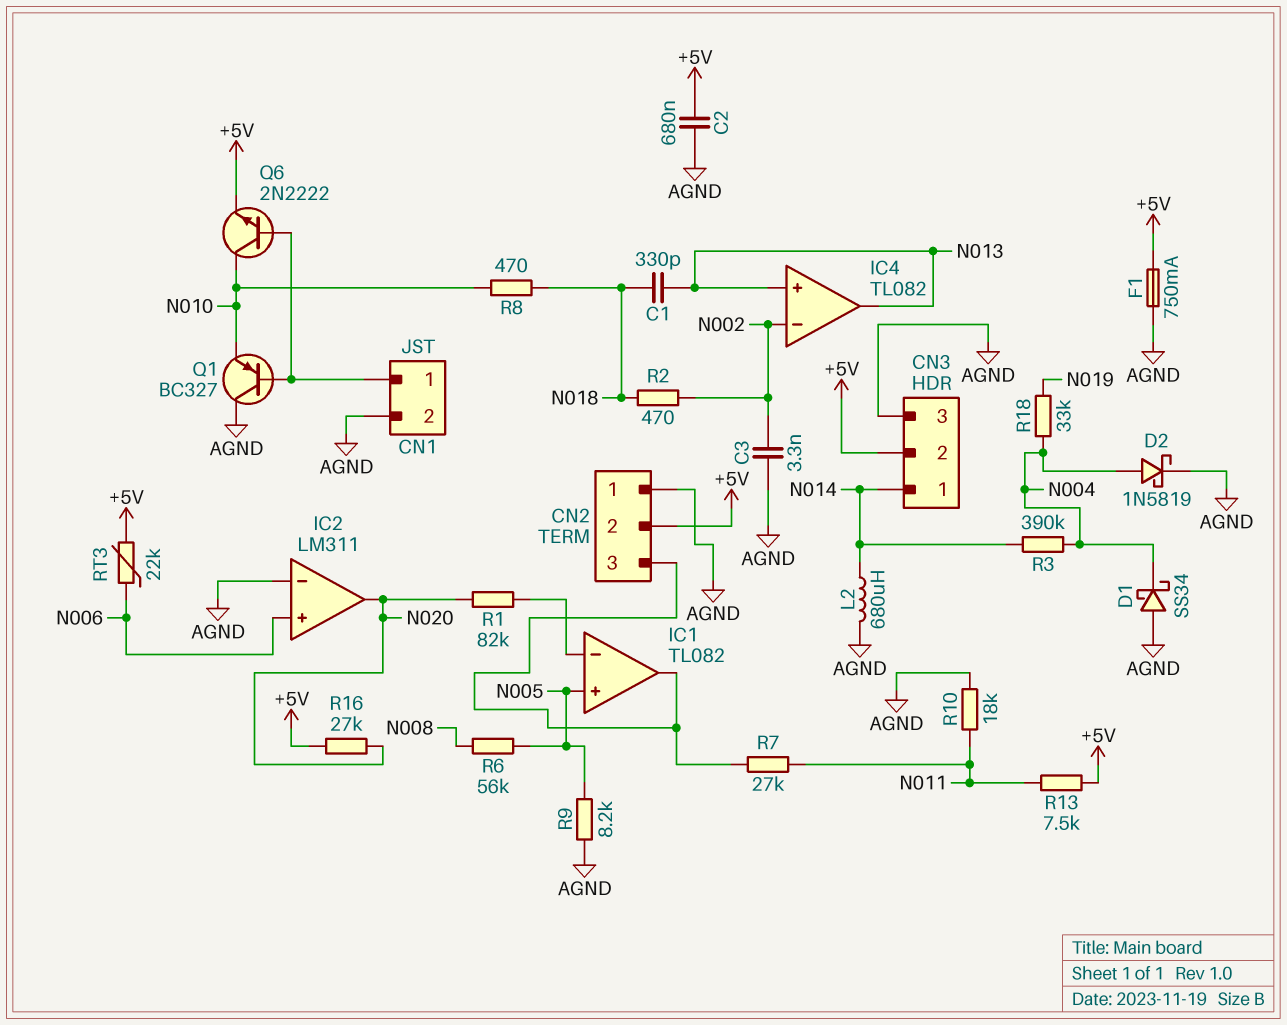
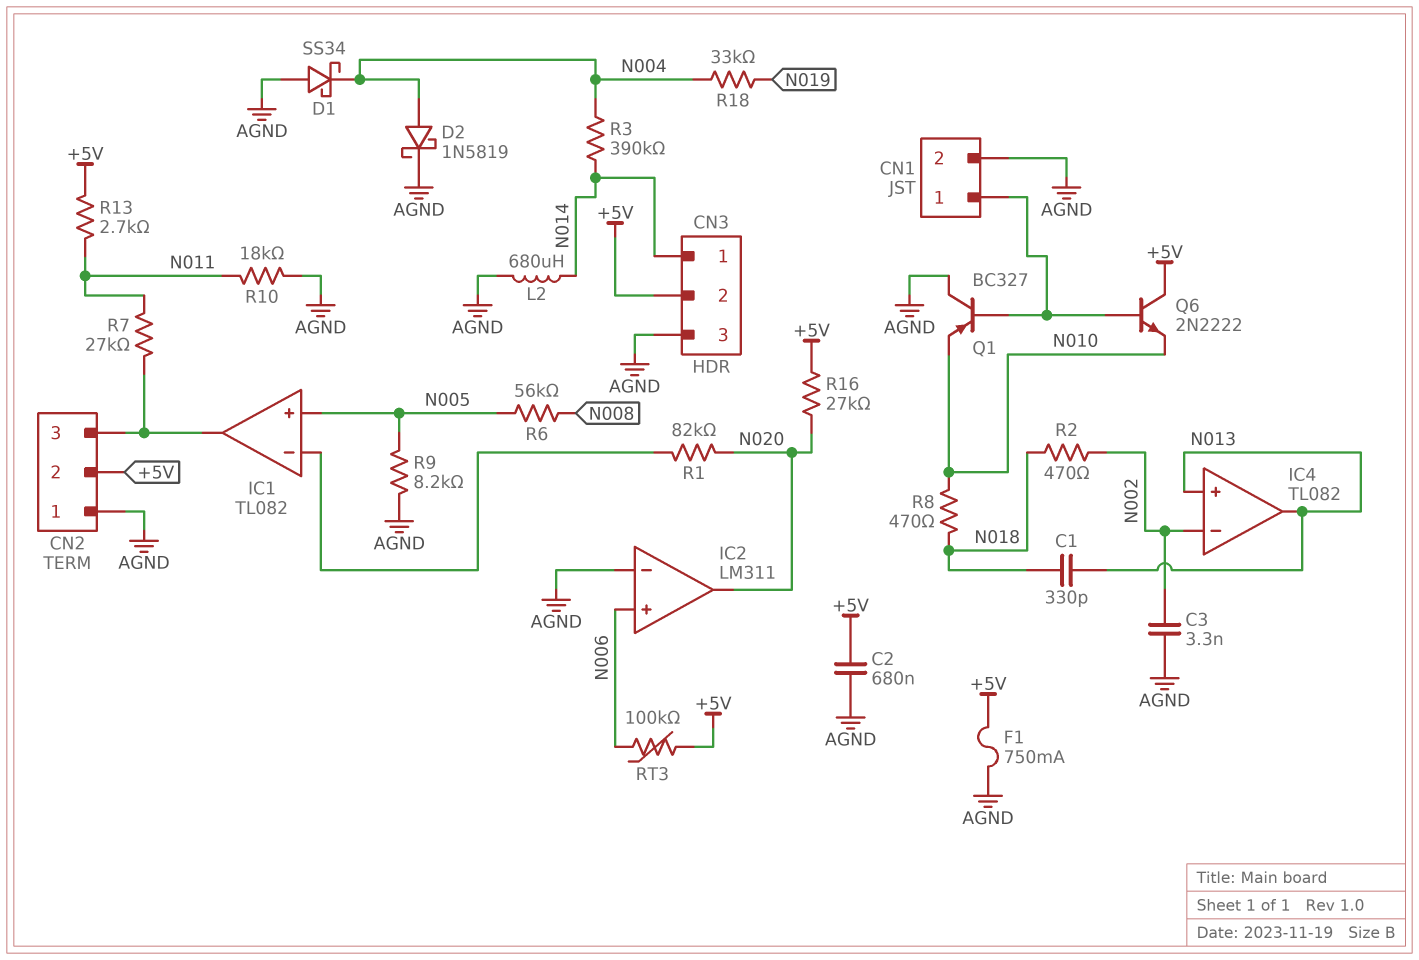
Q6: NPN 2N2222 (B CN1/1, C N010, E +5V) -> NPN 2N2222 (B CN1/1, C +5V, E N010)
R13: 7.5k (+5V, N011) -> 2.7k (+5V, N011)
RT3: 22k (+5V, N006) -> 100k (+5V, N006)

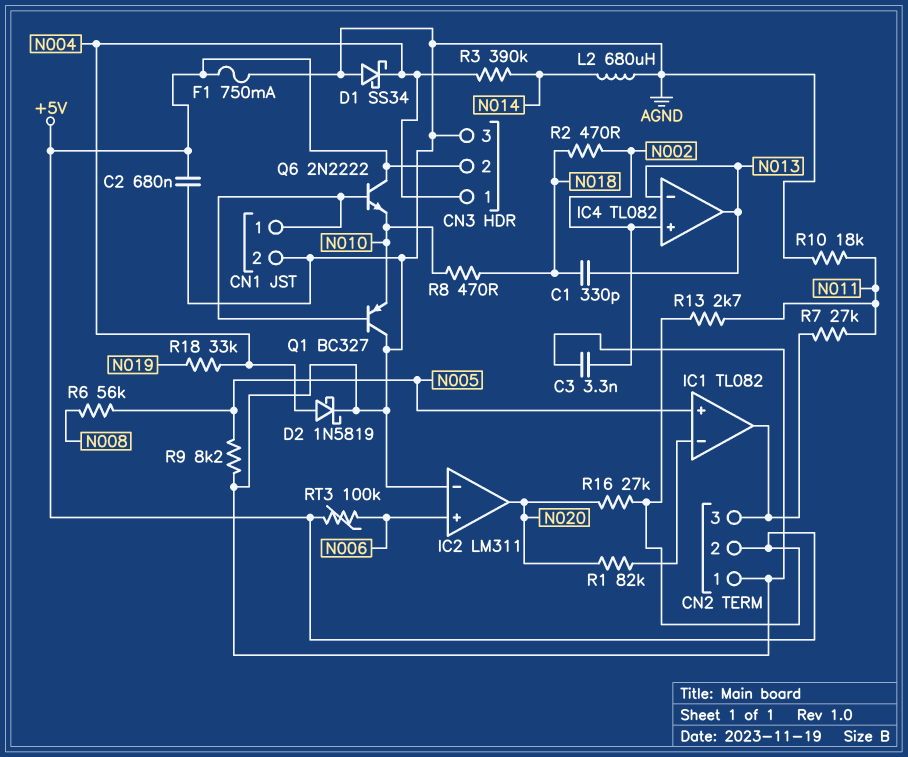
CN3 pin 1: N014 -> N004
IC4 pin in+: N013 -> N002
IC4 pin in-: N002 -> N013

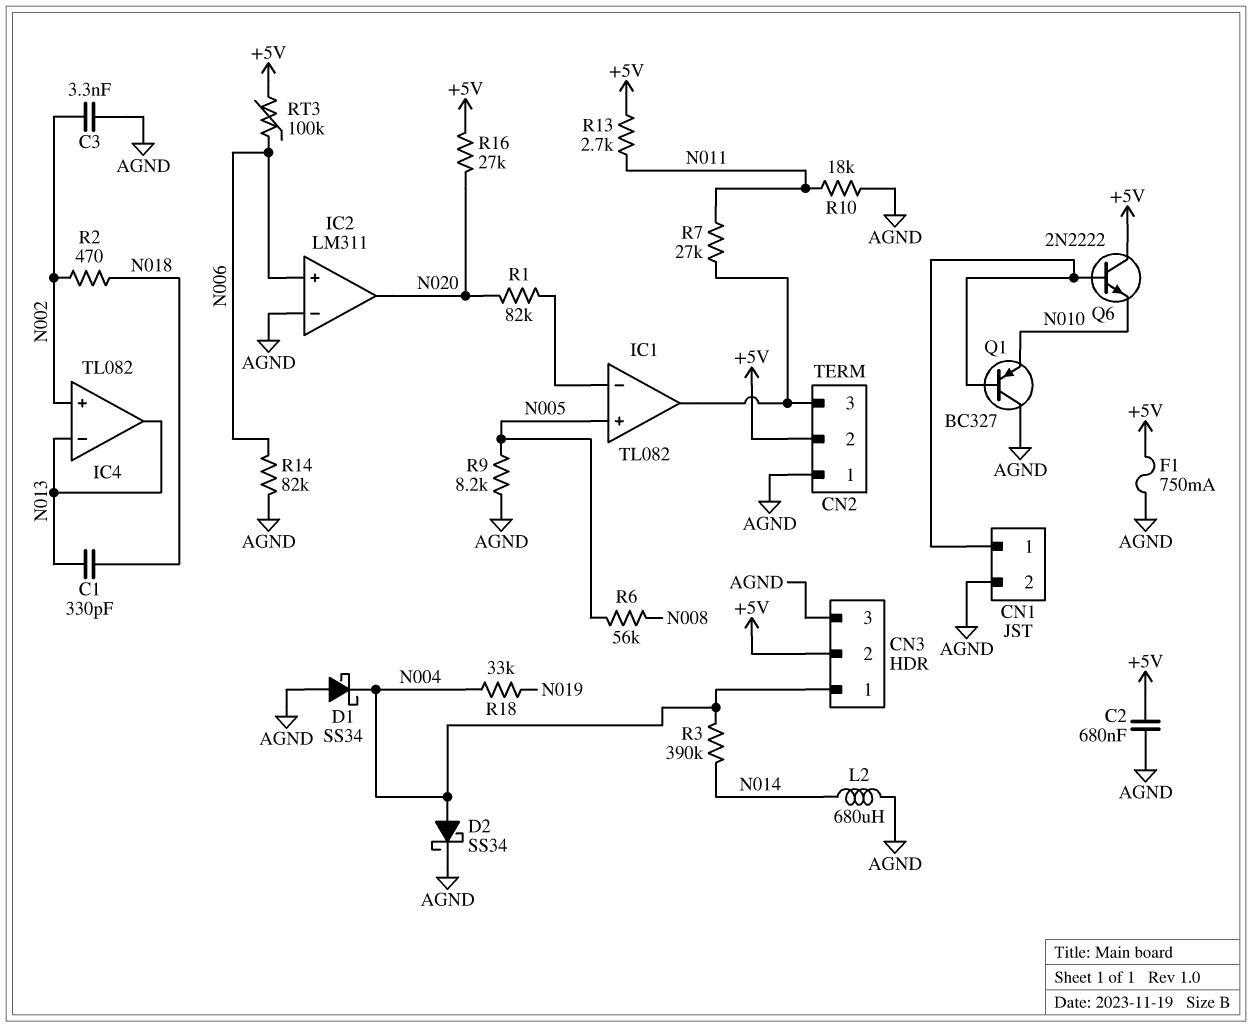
D2: schottky 1N5819 (A N004, K AGND) -> schottky SS34 (A N004, K AGND)
R8: 470 (N010, N018) -> none
R14: none -> 82k (AGND, N006)

